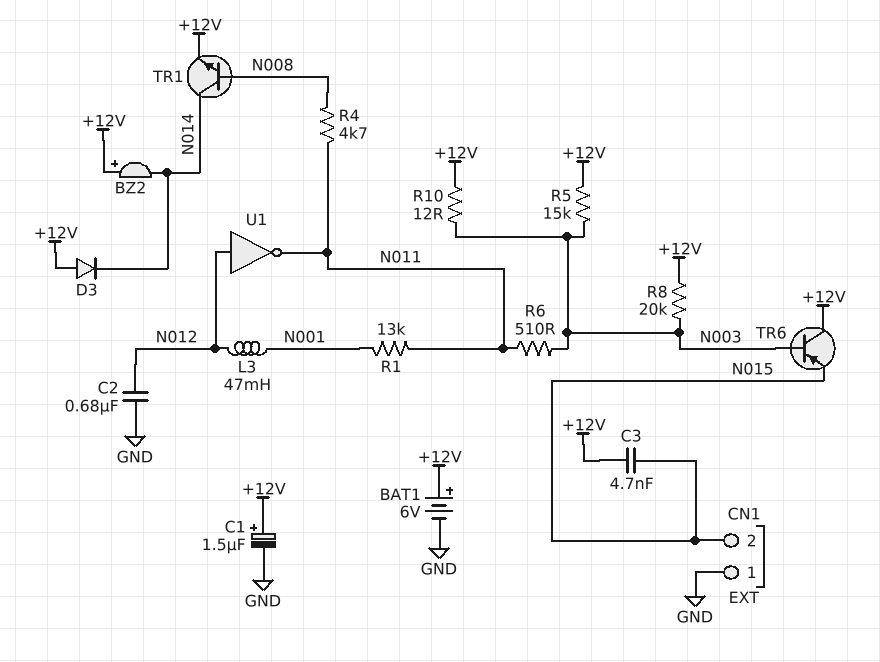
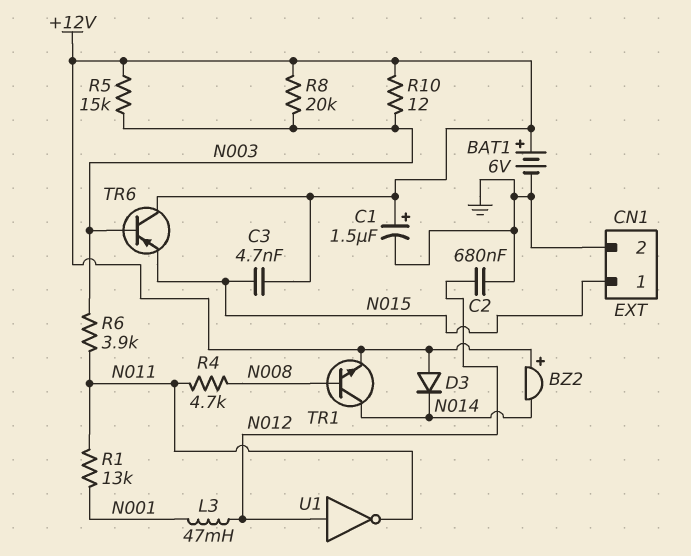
CN1 pin 1: GND -> N015
CN1 pin 2: N015 -> GND
R6: 510 (N003, N011) -> 3.9k (N003, N011)

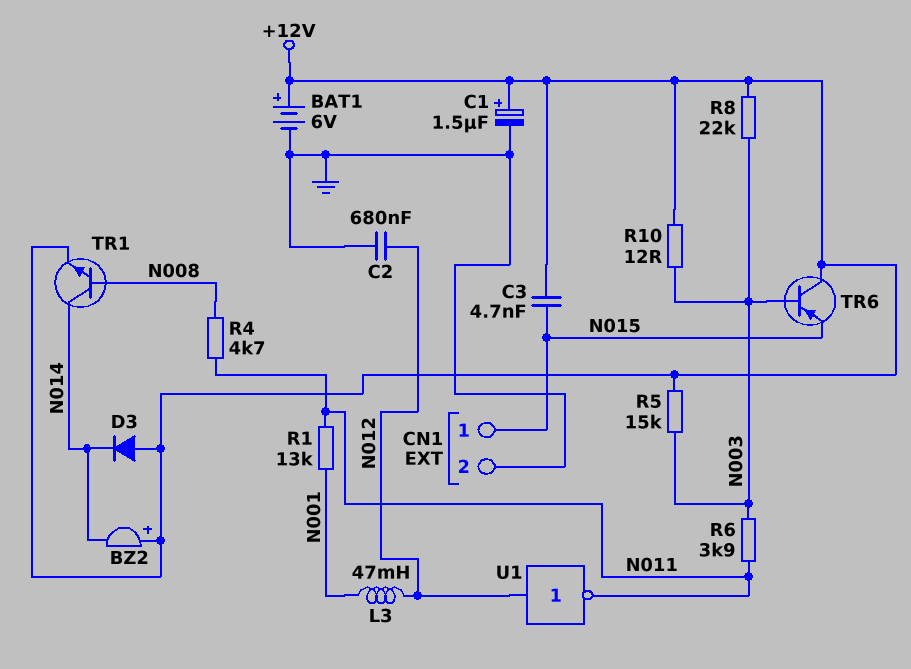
R8: 20k (+12V, N003) -> 22k (+12V, N003)

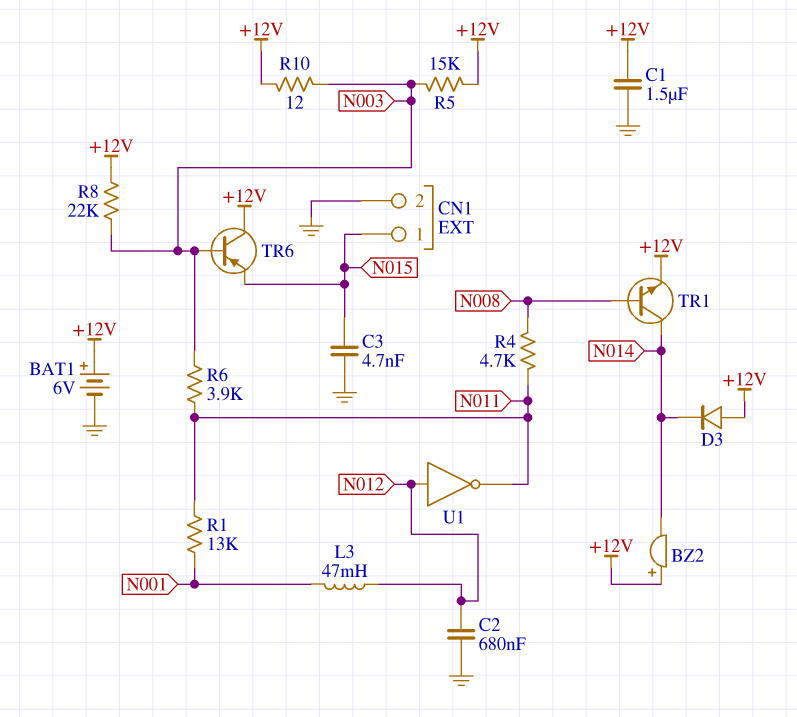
C1: 1.5uF (plus +12V, minus GND) -> 1.5uF (+12V, GND)
C3: 4.7nF (+12V, N015) -> 4.7nF (GND, N015)

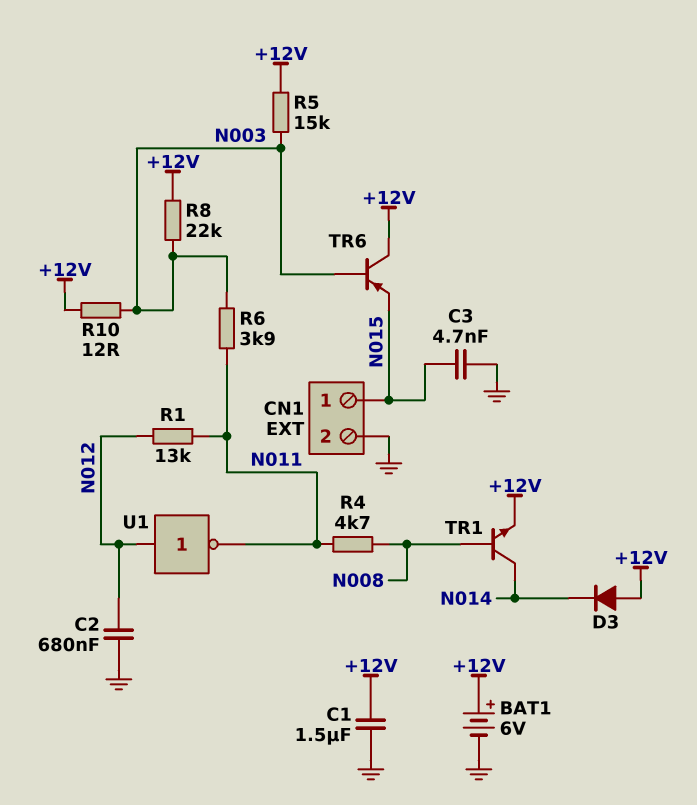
BZ2: buzzer (plus +12V, minus N014) -> none
L3: 47mH (N001, N012) -> none
R1: 13k (N001, N011) -> 13k (N011, N012)

